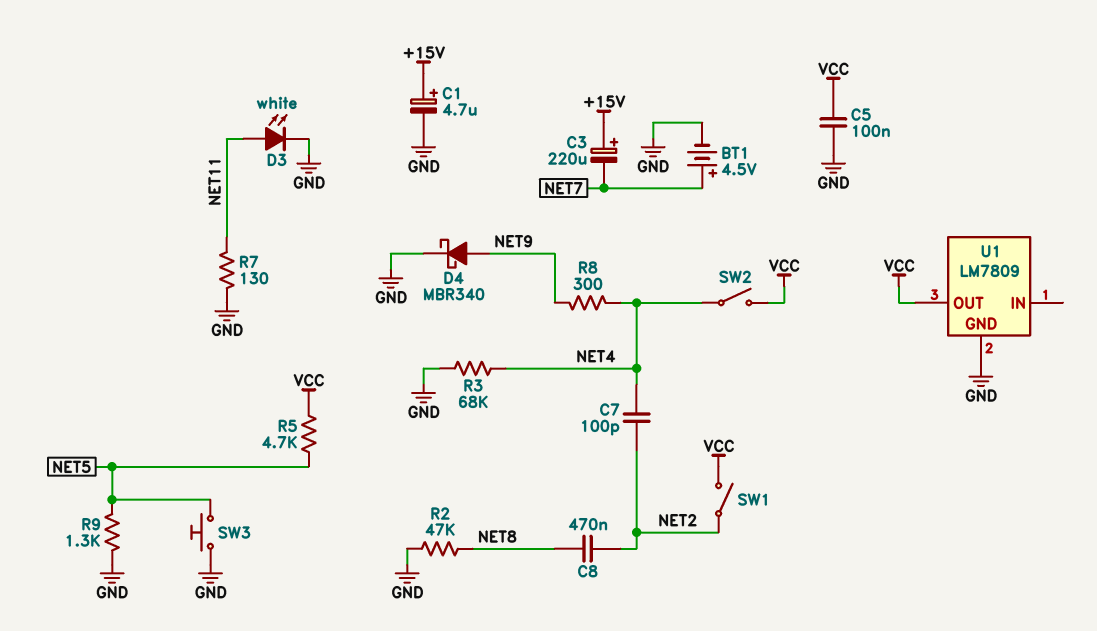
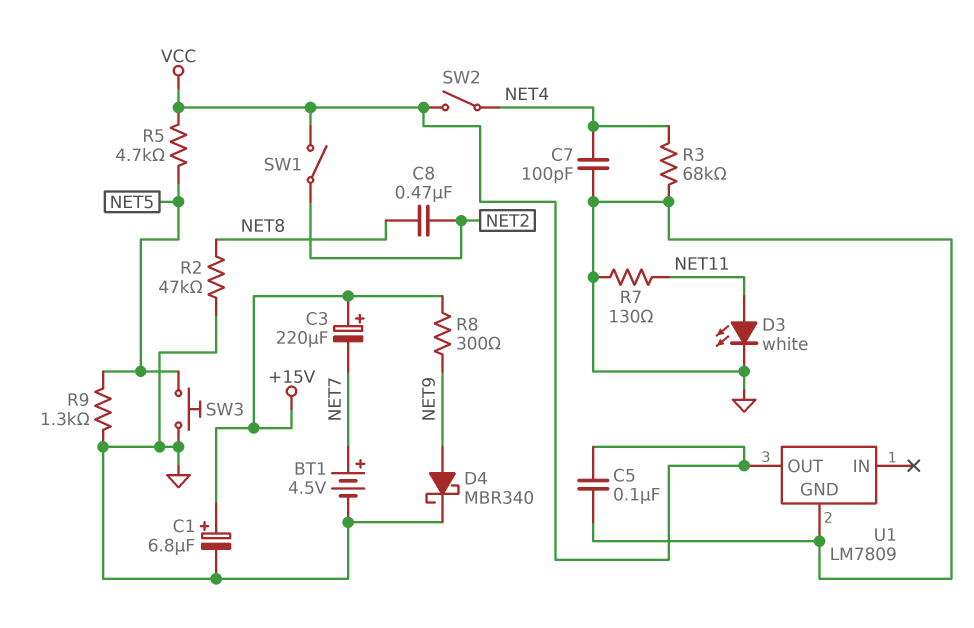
C1: 4.7uF (plus +15V, minus GND) -> 6.8uF (plus +15V, minus GND)
C7: 100pF (NET2, NET4) -> 100pF (GND, NET4)
R8: 300 (NET4, NET9) -> 300 (+15V, NET9)

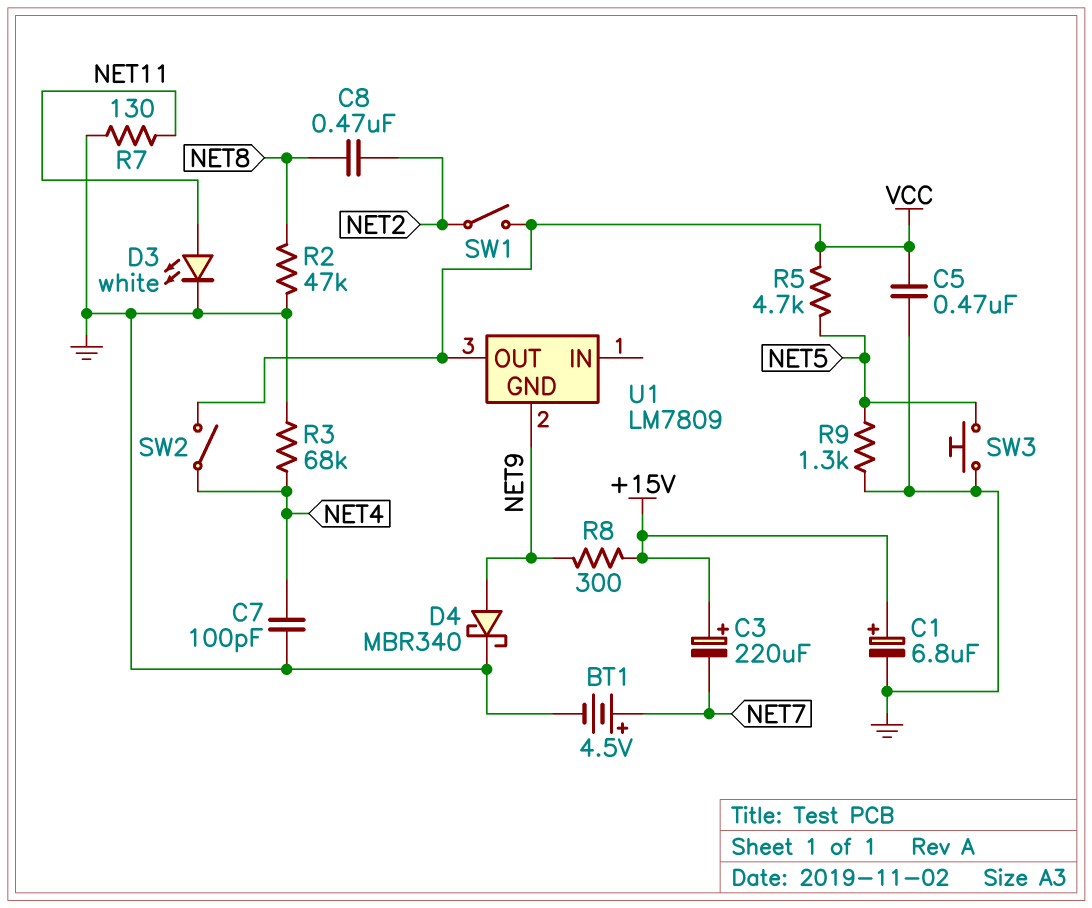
C5: 100nF (GND, VCC) -> 470nF (GND, VCC)
U1 pin GND: GND -> NET9

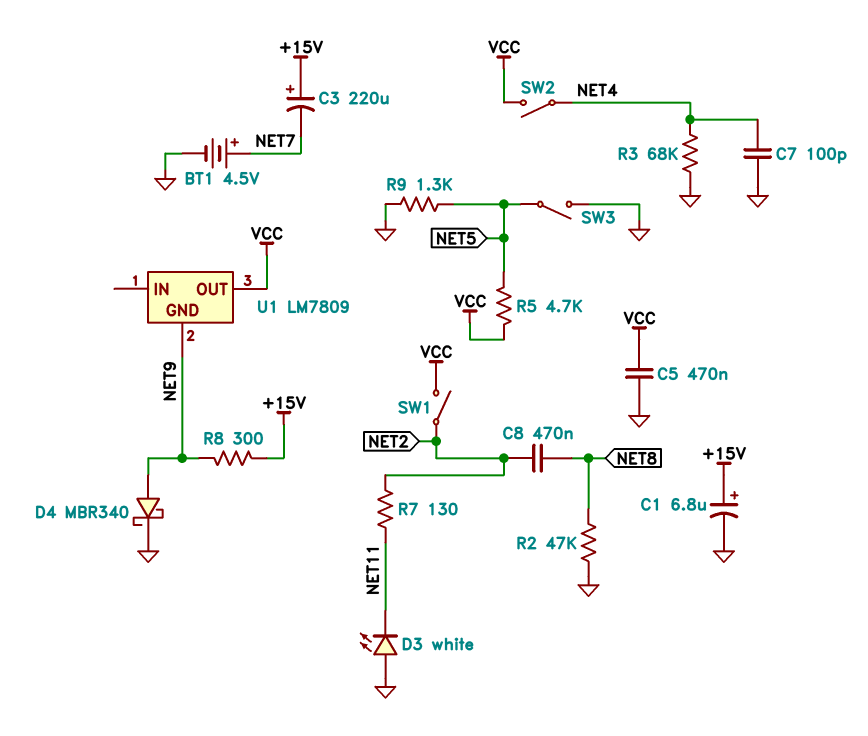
D3: LED white (A NET11, K GND) -> LED white (A GND, K NET11)
R7: 130 (GND, NET11) -> 130 (NET2, NET11)
SW3: button (GND, NET5) -> switch (GND, NET5)

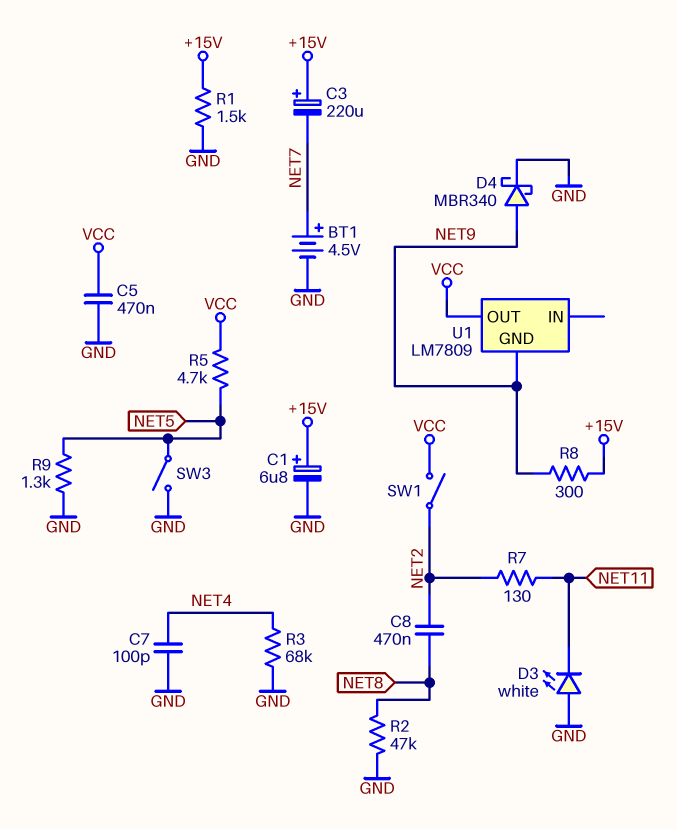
R1: none -> 1.5k (+15V, GND)
SW2: switch (NET4, VCC) -> none

